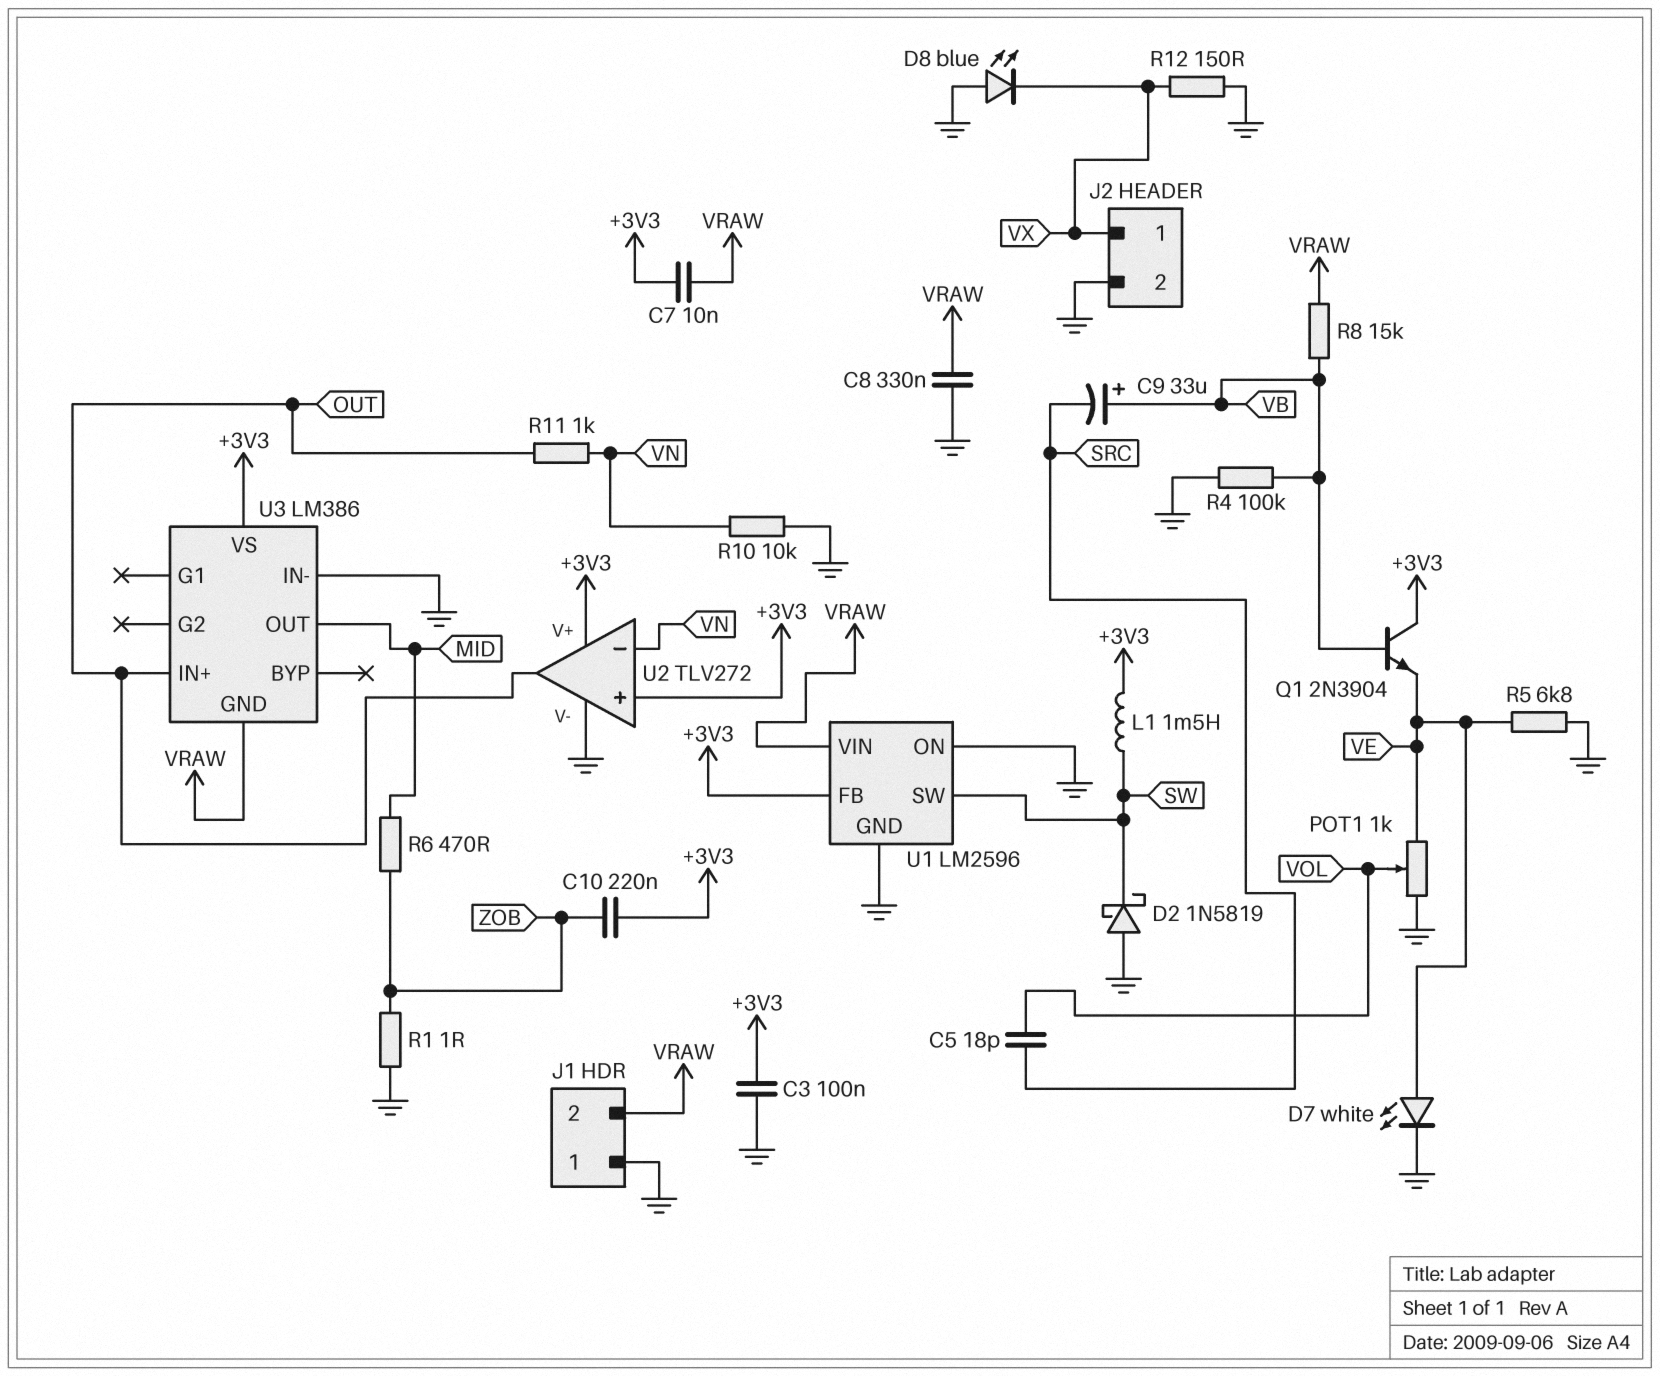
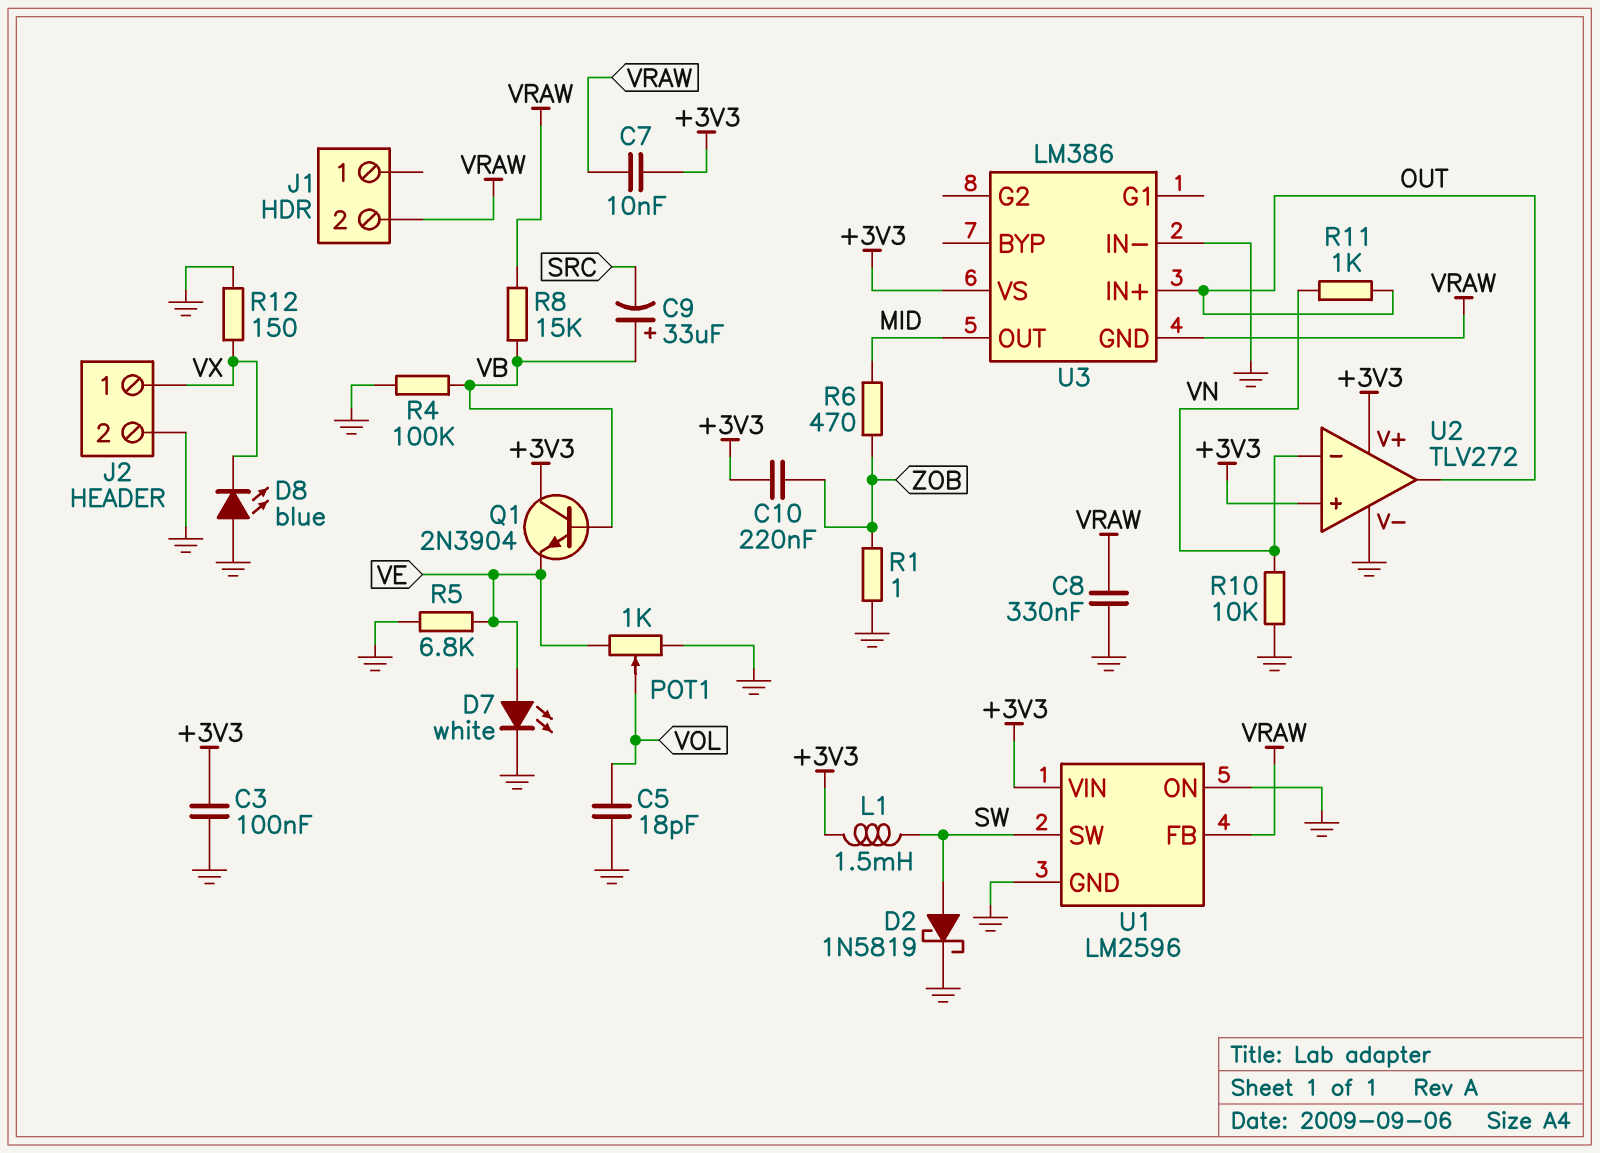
C5: 18pF (SRC, VOL) -> 18pF (GND, VOL)
D2: schottky 1N5819 (A GND, K SW) -> schottky 1N5819 (A SW, K GND)
J1 pin 1: GND -> none
U1 pin FB: +3V3 -> VRAW
U1 pin VIN: VRAW -> +3V3

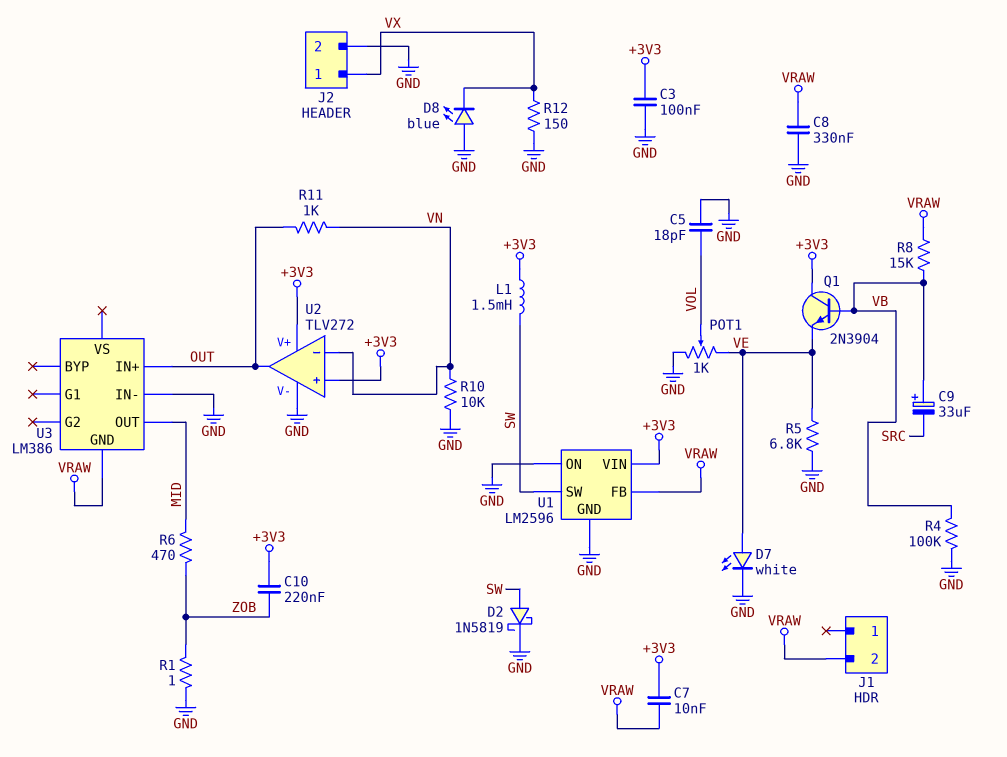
U3 pin VS: +3V3 -> none

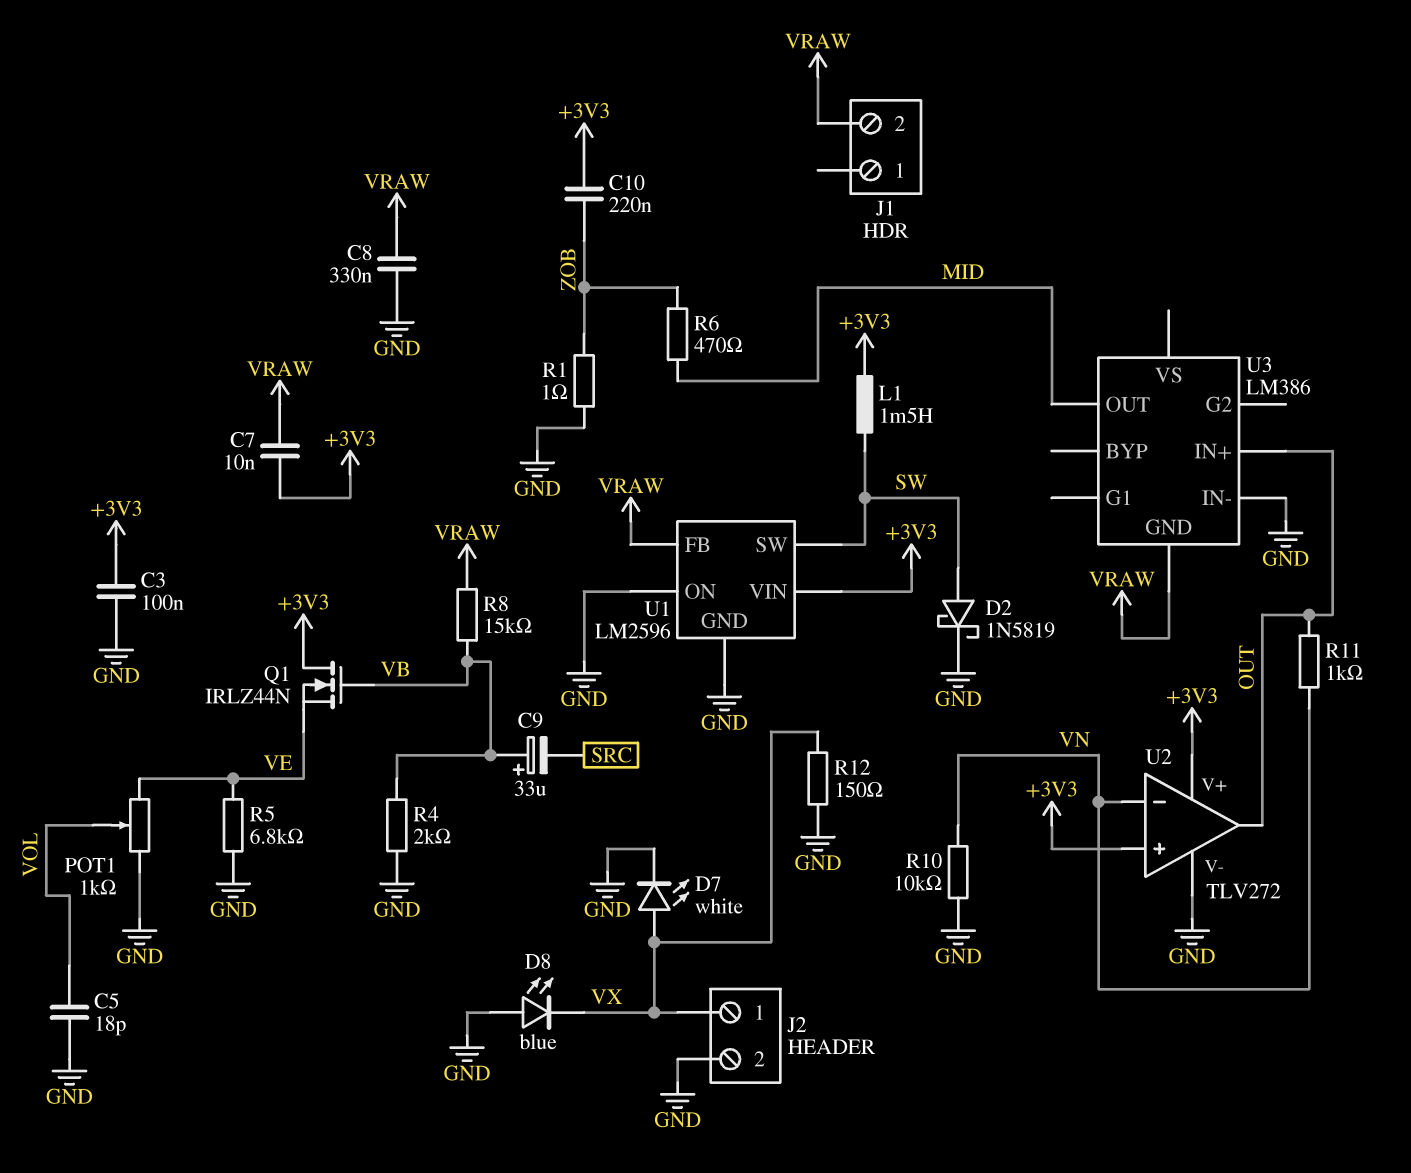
D7: LED white (A VE, K GND) -> LED white (A VX, K GND)
Q1: NPN 2N3904 (B VB, C +3V3, E VE) -> NMOS IRLZ44N (G VB, D +3V3, S VE)
R4: 100k (GND, VB) -> 2k (GND, VB)

